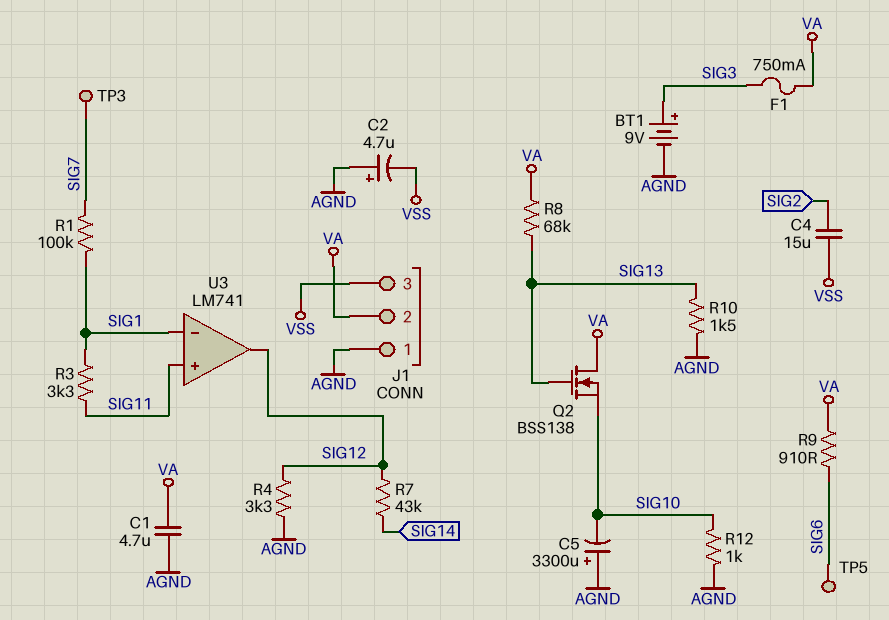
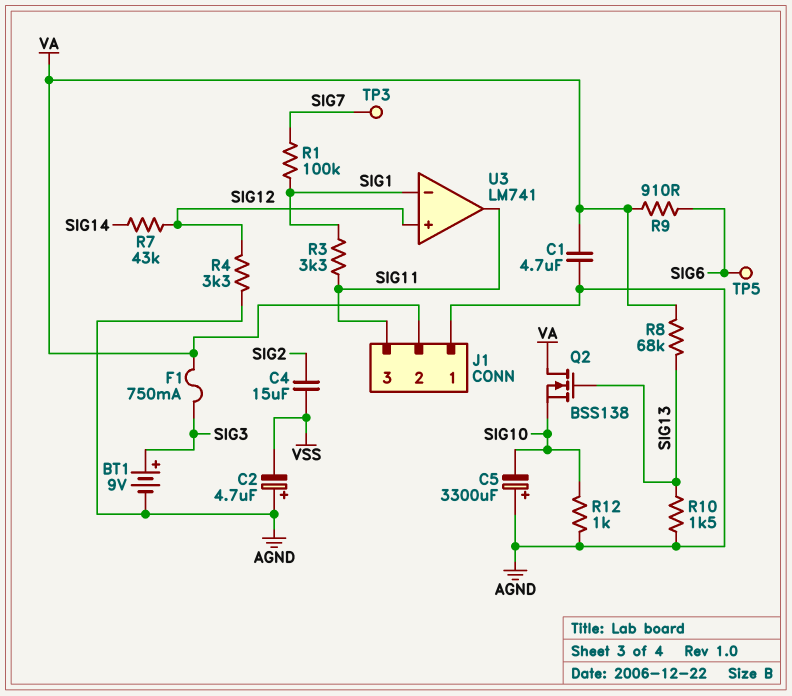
J1 pin 3: VSS -> SIG11
U3 pin in+: SIG11 -> SIG12
U3 pin out: SIG12 -> SIG11

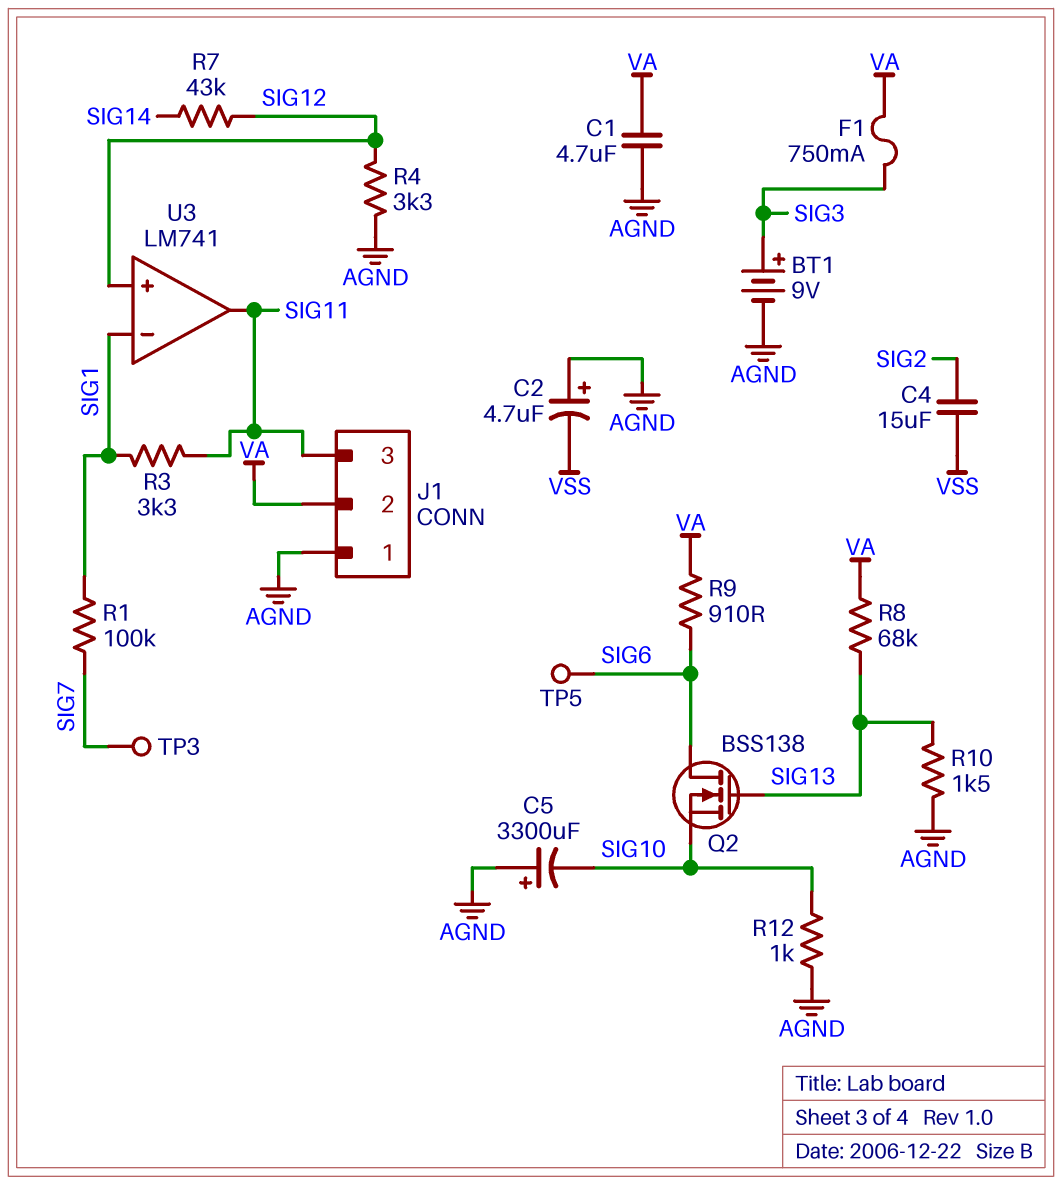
Q2: NMOS BSS138 (G SIG13, D VA, S SIG10) -> NMOS BSS138 (G SIG13, D SIG6, S SIG10)

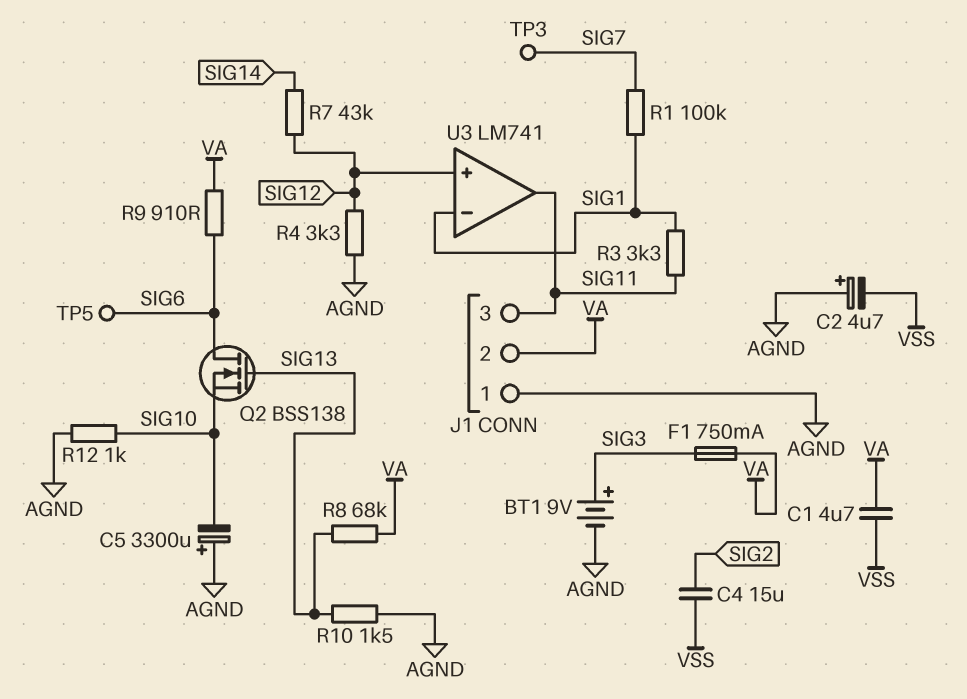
C1: 4.7uF (AGND, VA) -> 4.7uF (VA, VSS)

